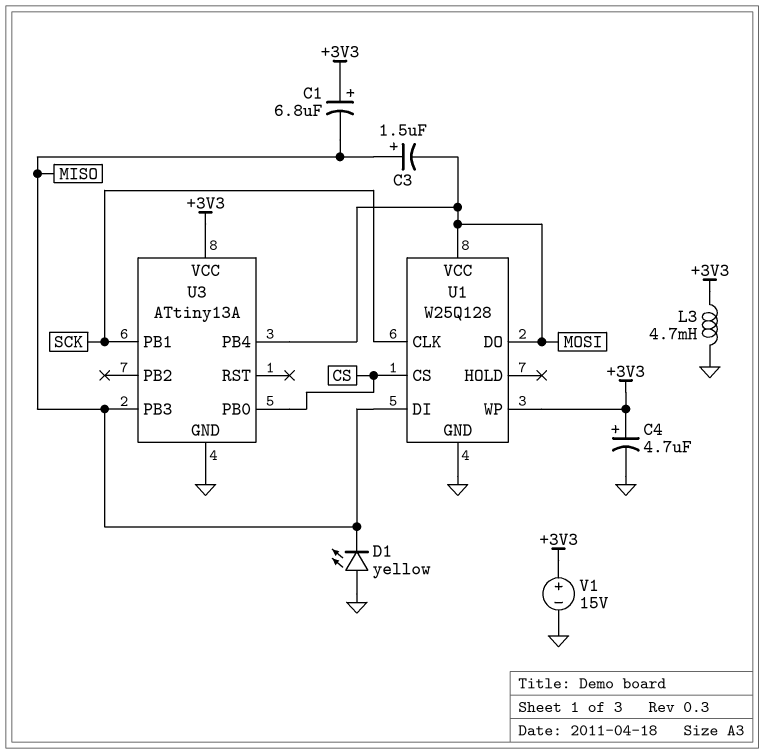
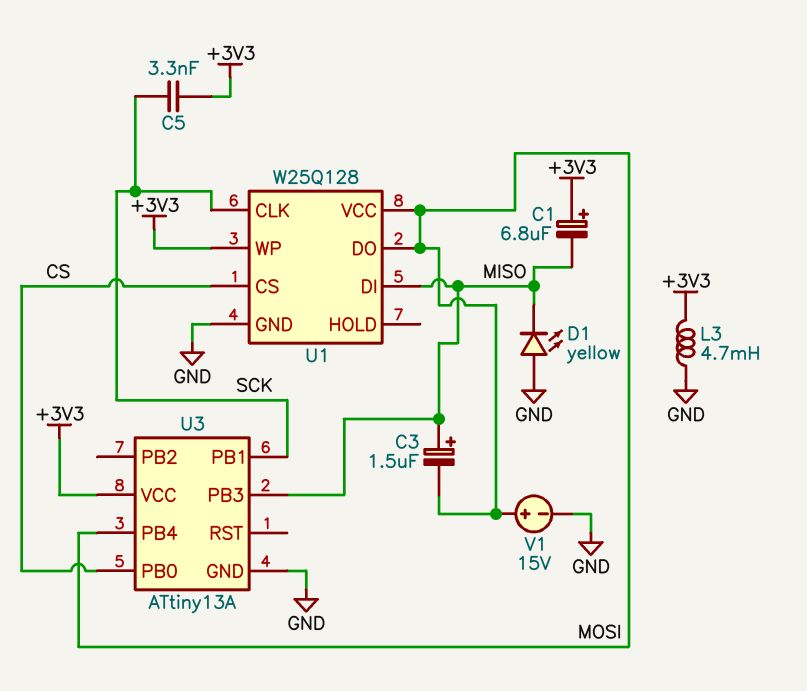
C4: 4.7uF (plus +3V3, minus GND) -> none
C5: none -> 3.3nF (+3V3, SCK)
V1: 15V (plus +3V3, minus GND) -> 15V (plus MOSI, minus GND)

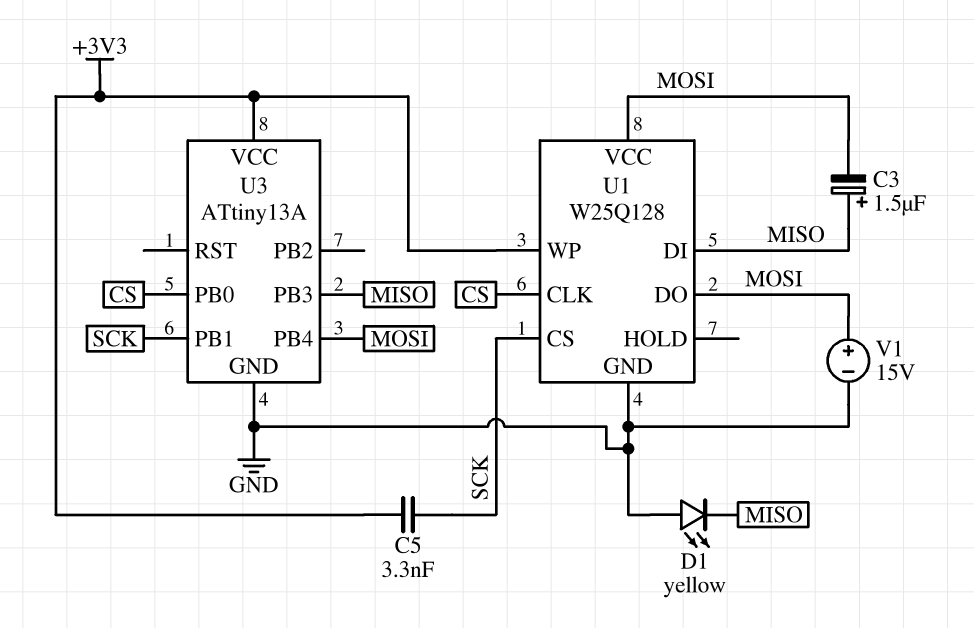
C1: 6.8uF (plus +3V3, minus MISO) -> none
L3: 4.7mH (+3V3, GND) -> none
U1 pin CLK: SCK -> CS
U1 pin CS: CS -> SCK

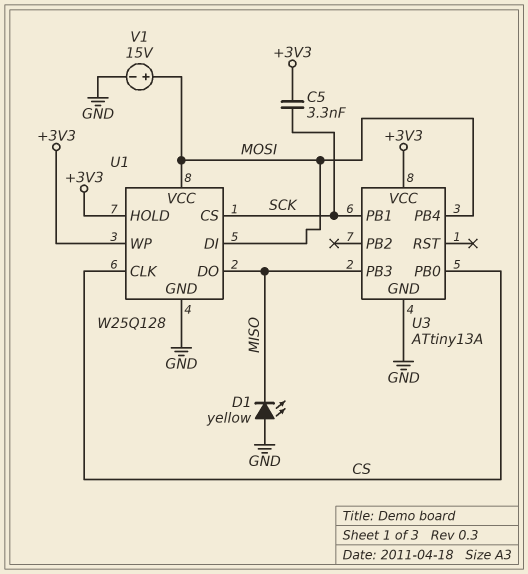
C3: 1.5uF (plus MISO, minus MOSI) -> none
U1 pin DI: MISO -> MOSI
U1 pin DO: MOSI -> MISO
U1 pin HOLD: none -> +3V3

